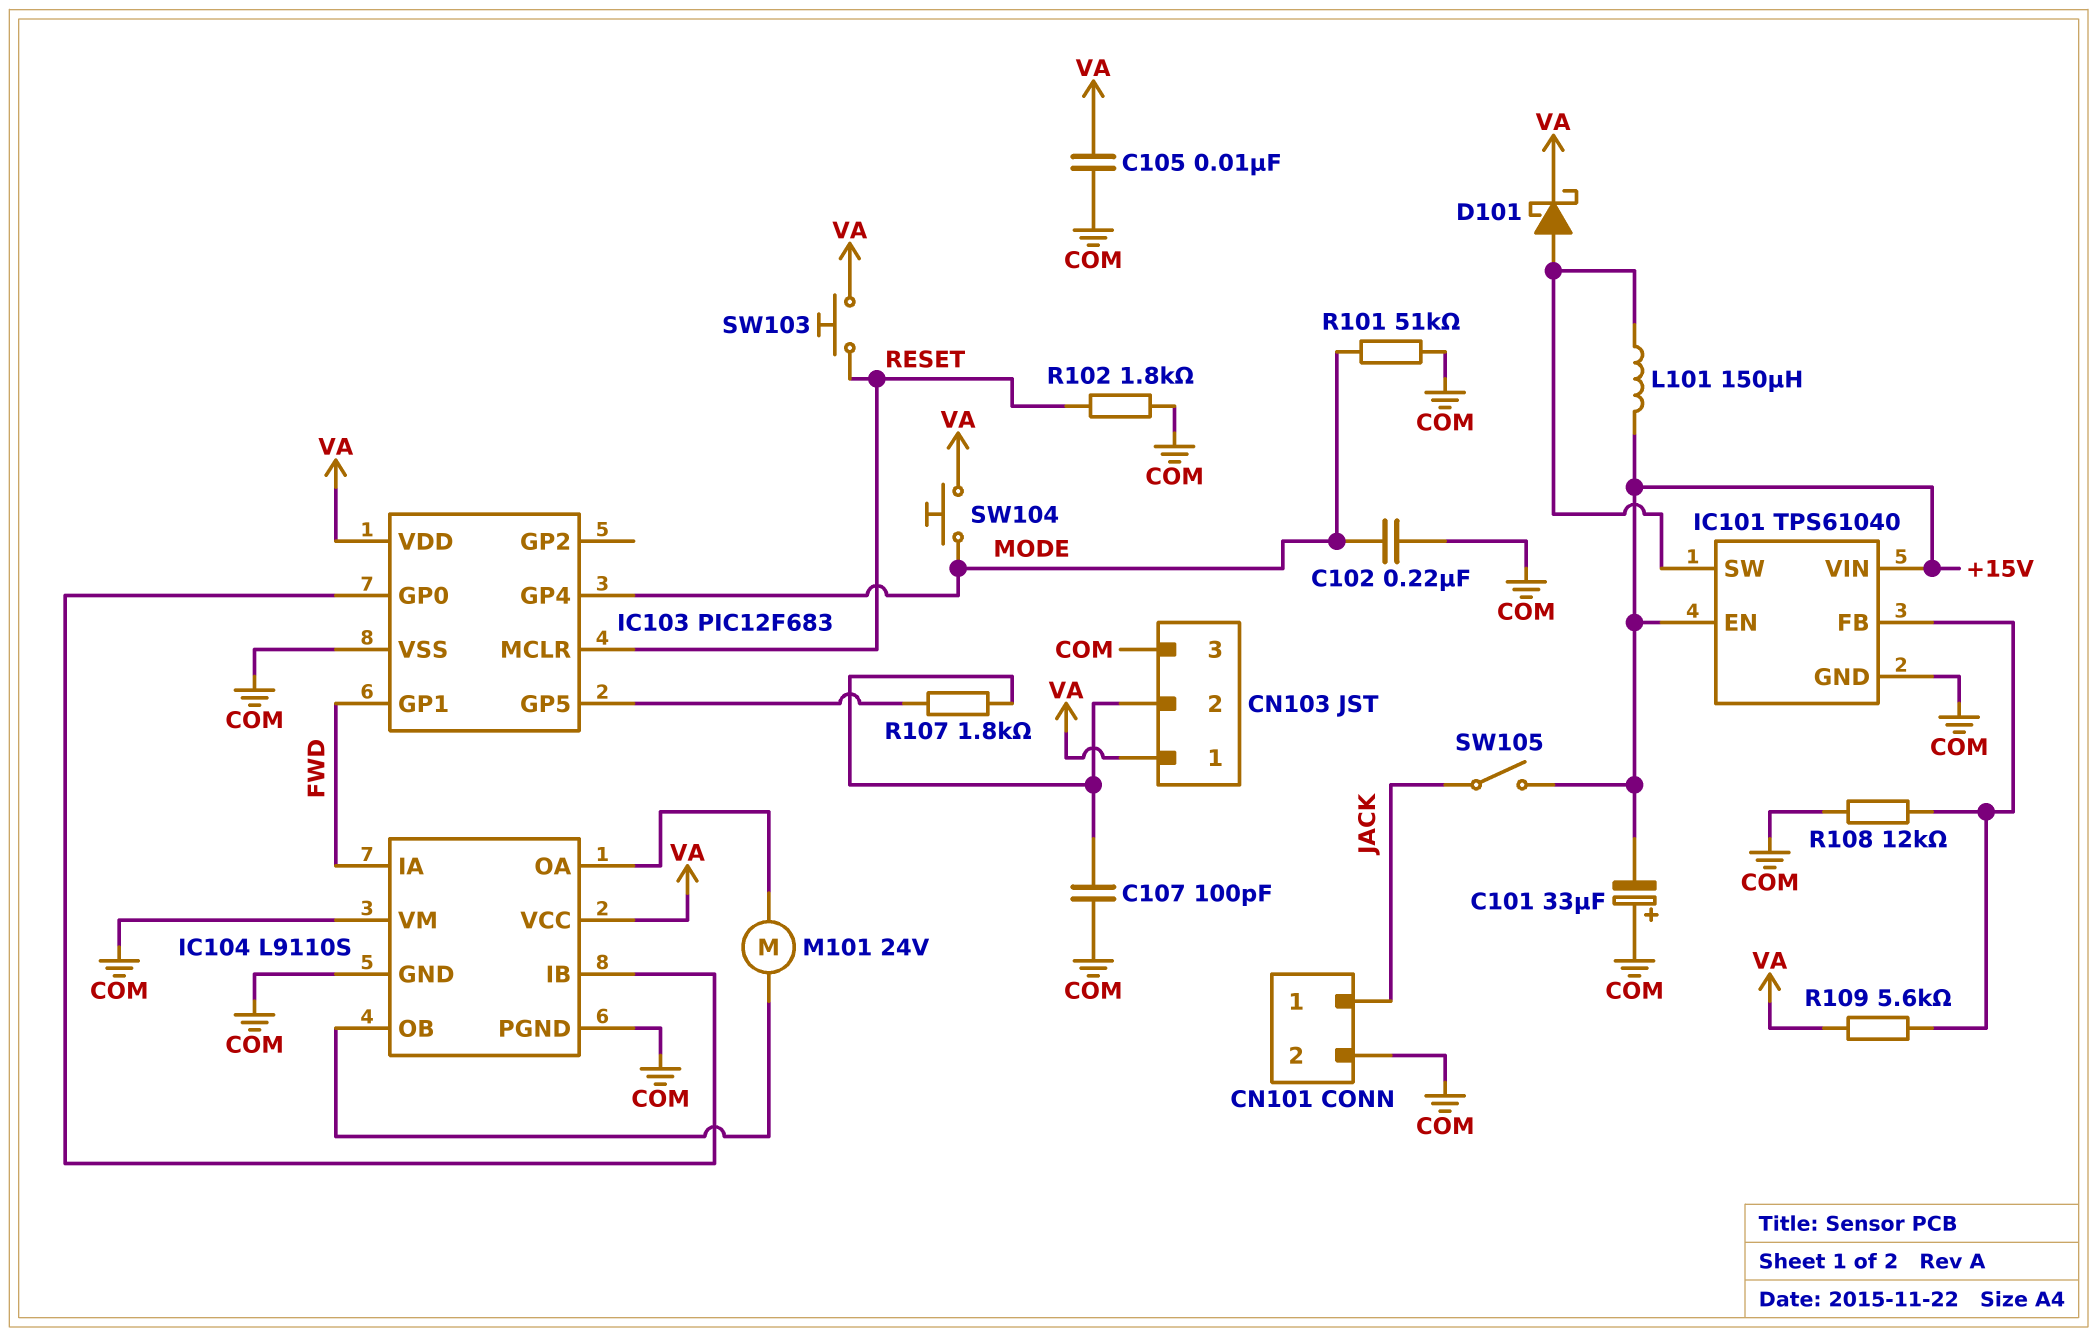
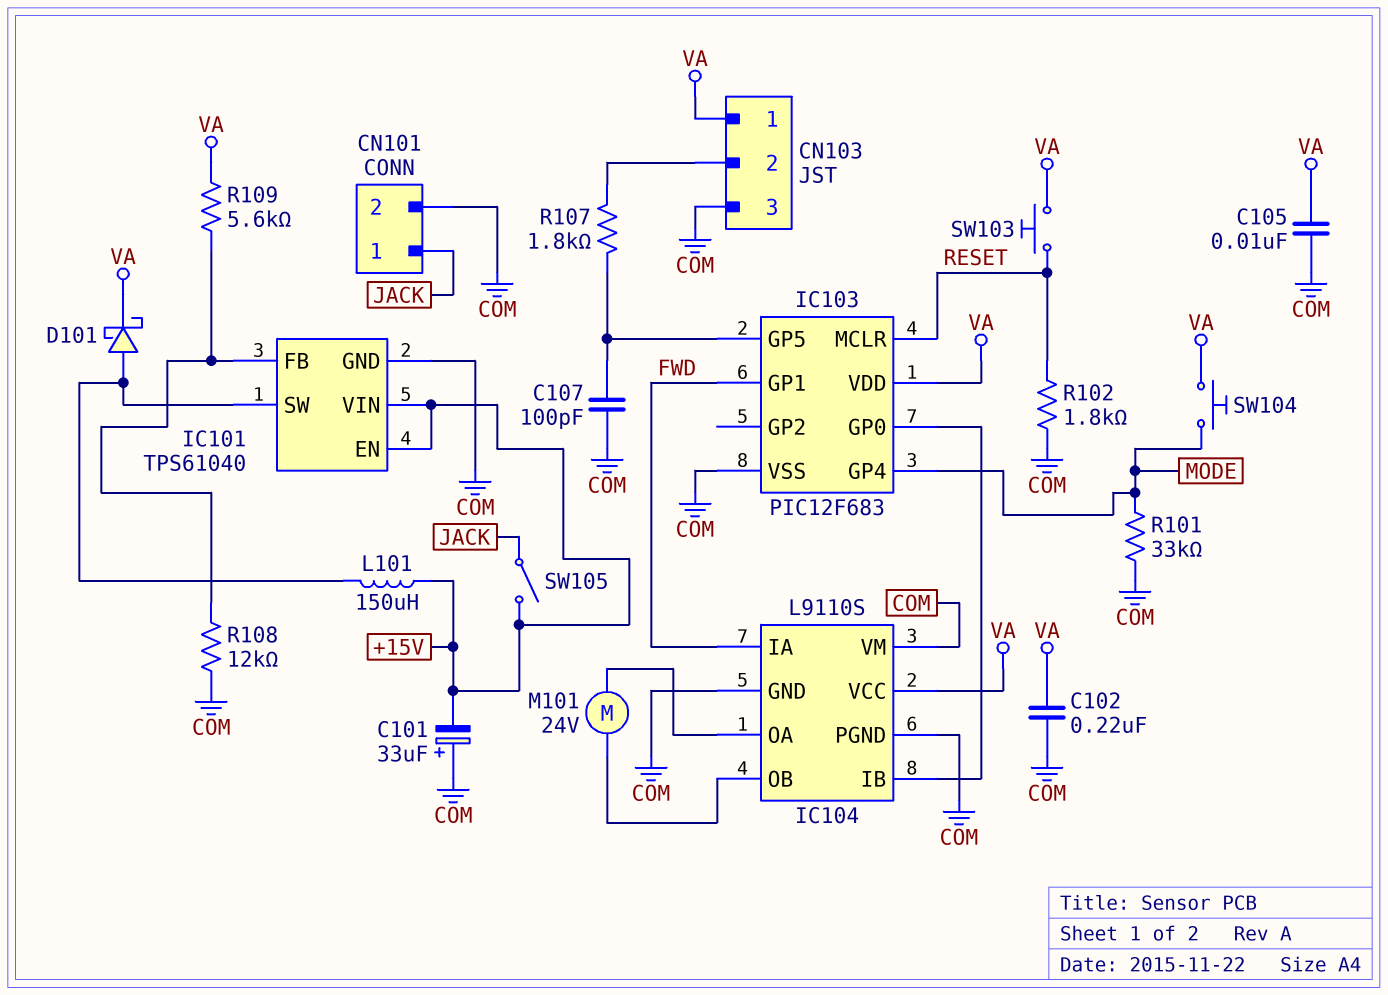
C102: 220nF (COM, MODE) -> 220nF (COM, VA)
C107: 100pF (CN103/2, COM) -> 100pF (COM, IC103/GP5)
R101: 51k (COM, MODE) -> 33k (COM, MODE)

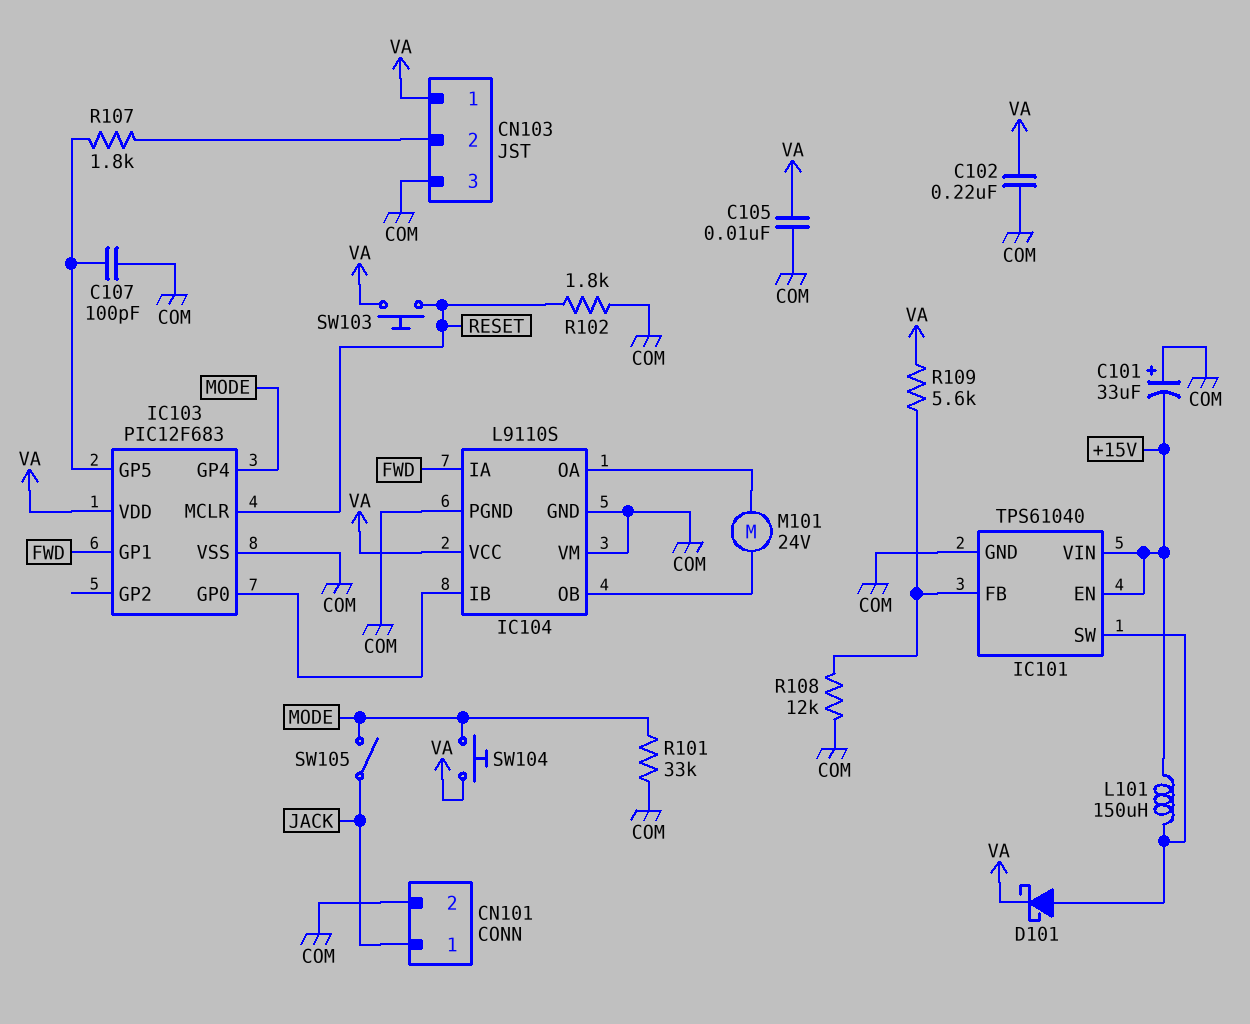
SW105: switch (+15V, JACK) -> switch (JACK, MODE)

